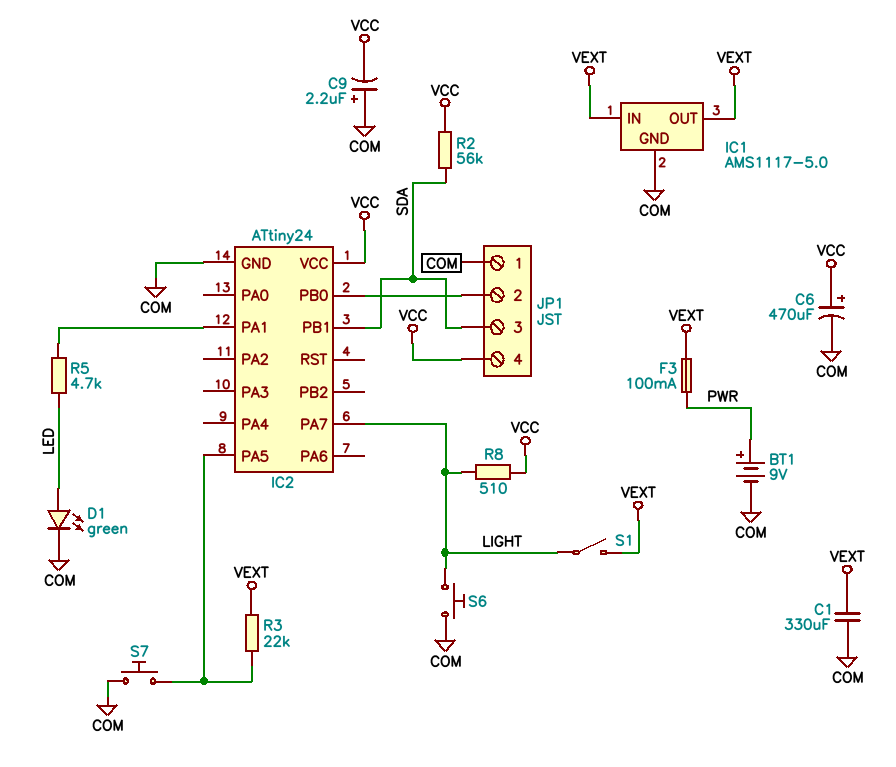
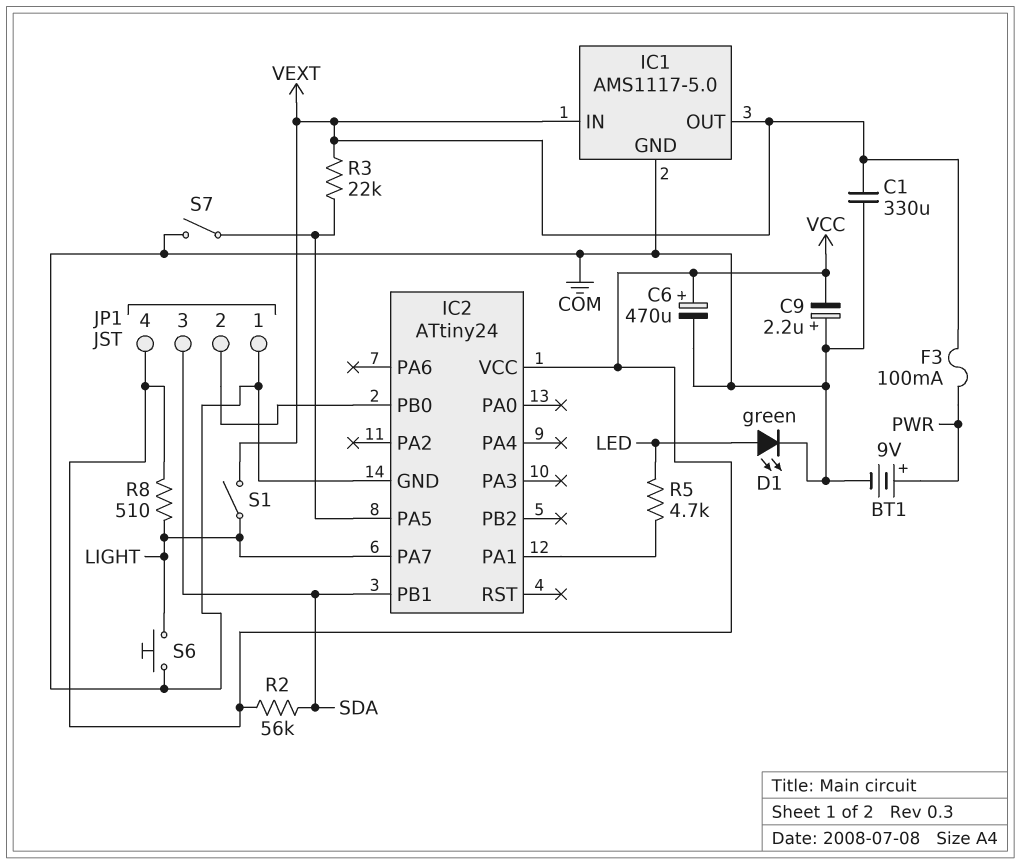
S7: button (COM, IC2/PA5) -> switch (COM, IC2/PA5)

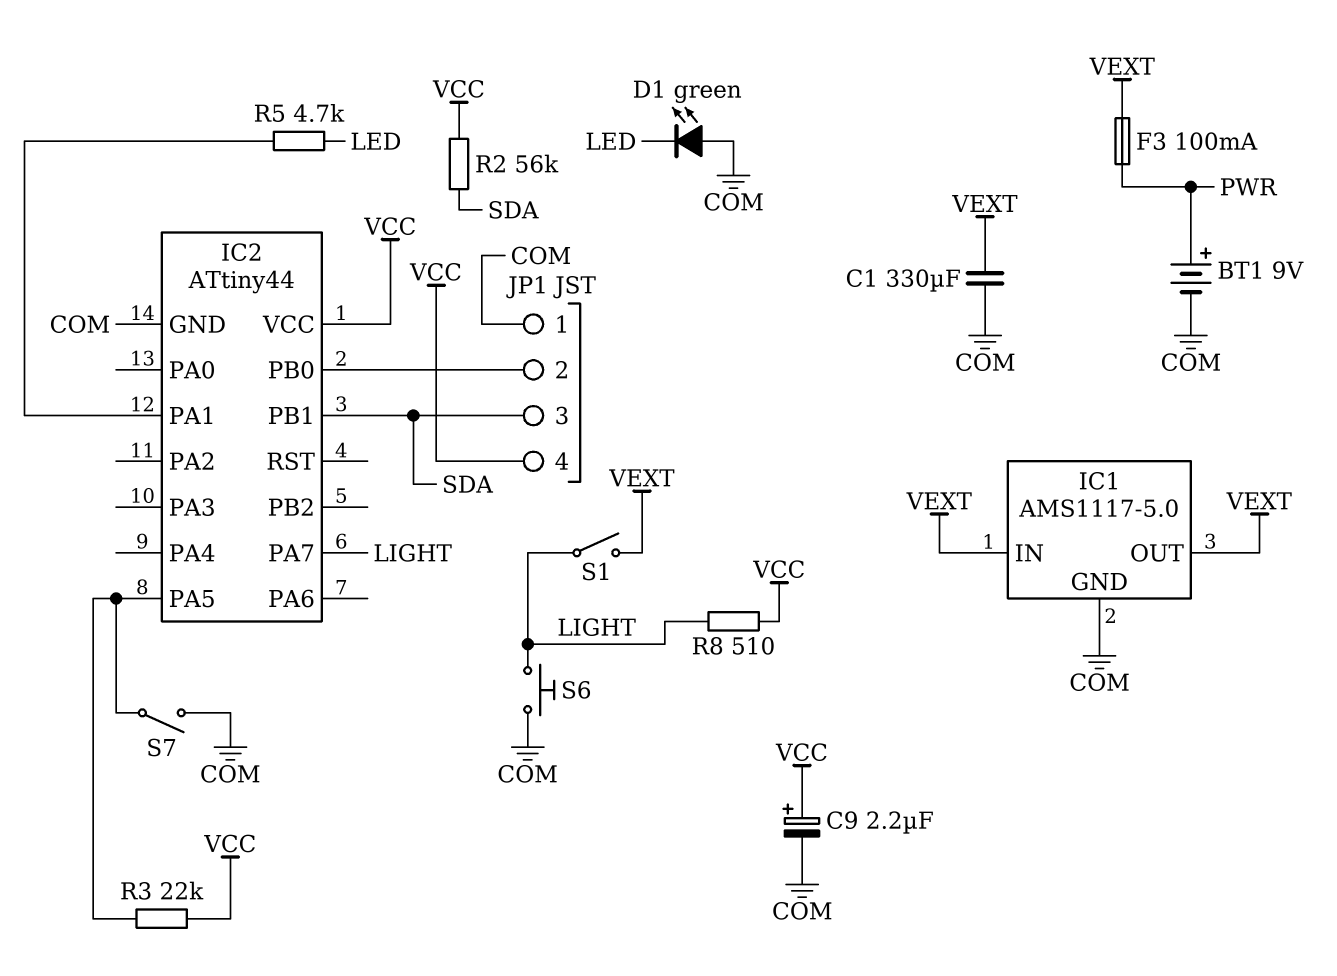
C6: 470uF (plus VCC, minus COM) -> none
C9: 2.2uF (plus COM, minus VCC) -> 2.2uF (plus VCC, minus COM)
D1: LED green (A LED, K COM) -> LED green (A COM, K LED)
IC2: ATtiny24 -> ATtiny44
R3: 22k (IC2/PA5, VEXT) -> 22k (IC2/PA5, VCC)

